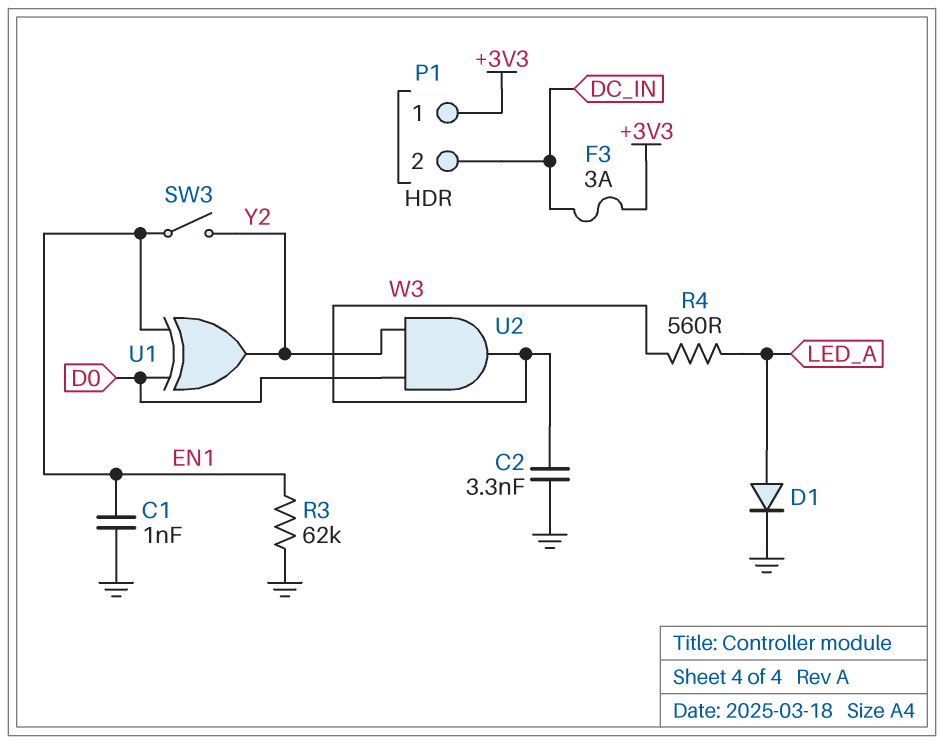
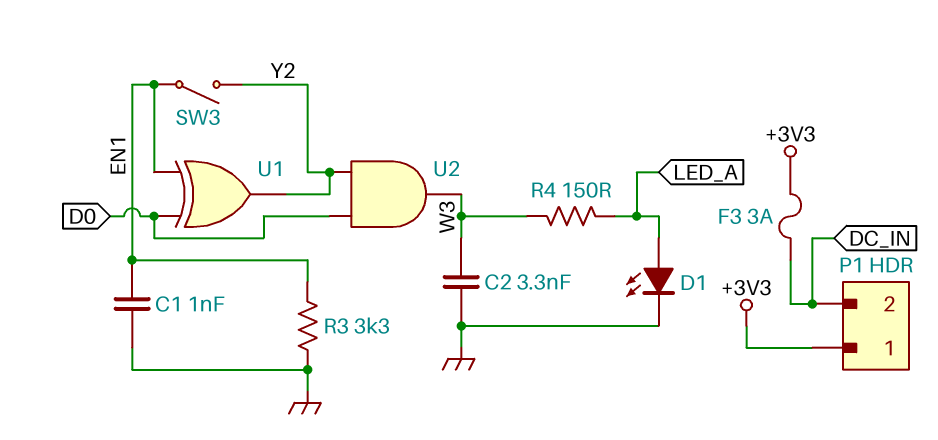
D1: diode (A LED_A, K GND) -> LED (A LED_A, K GND)
R3: 62k (EN1, GND) -> 3.3k (EN1, GND)
R4: 560 (LED_A, W3) -> 150 (LED_A, W3)

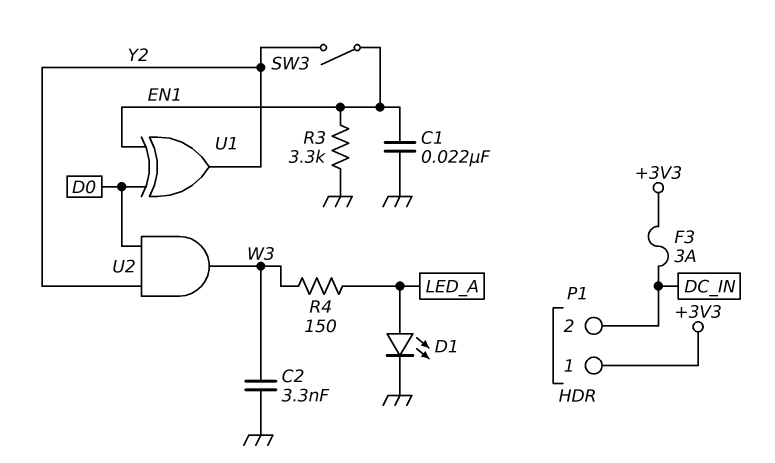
C1: 1nF (EN1, GND) -> 22nF (EN1, GND)

